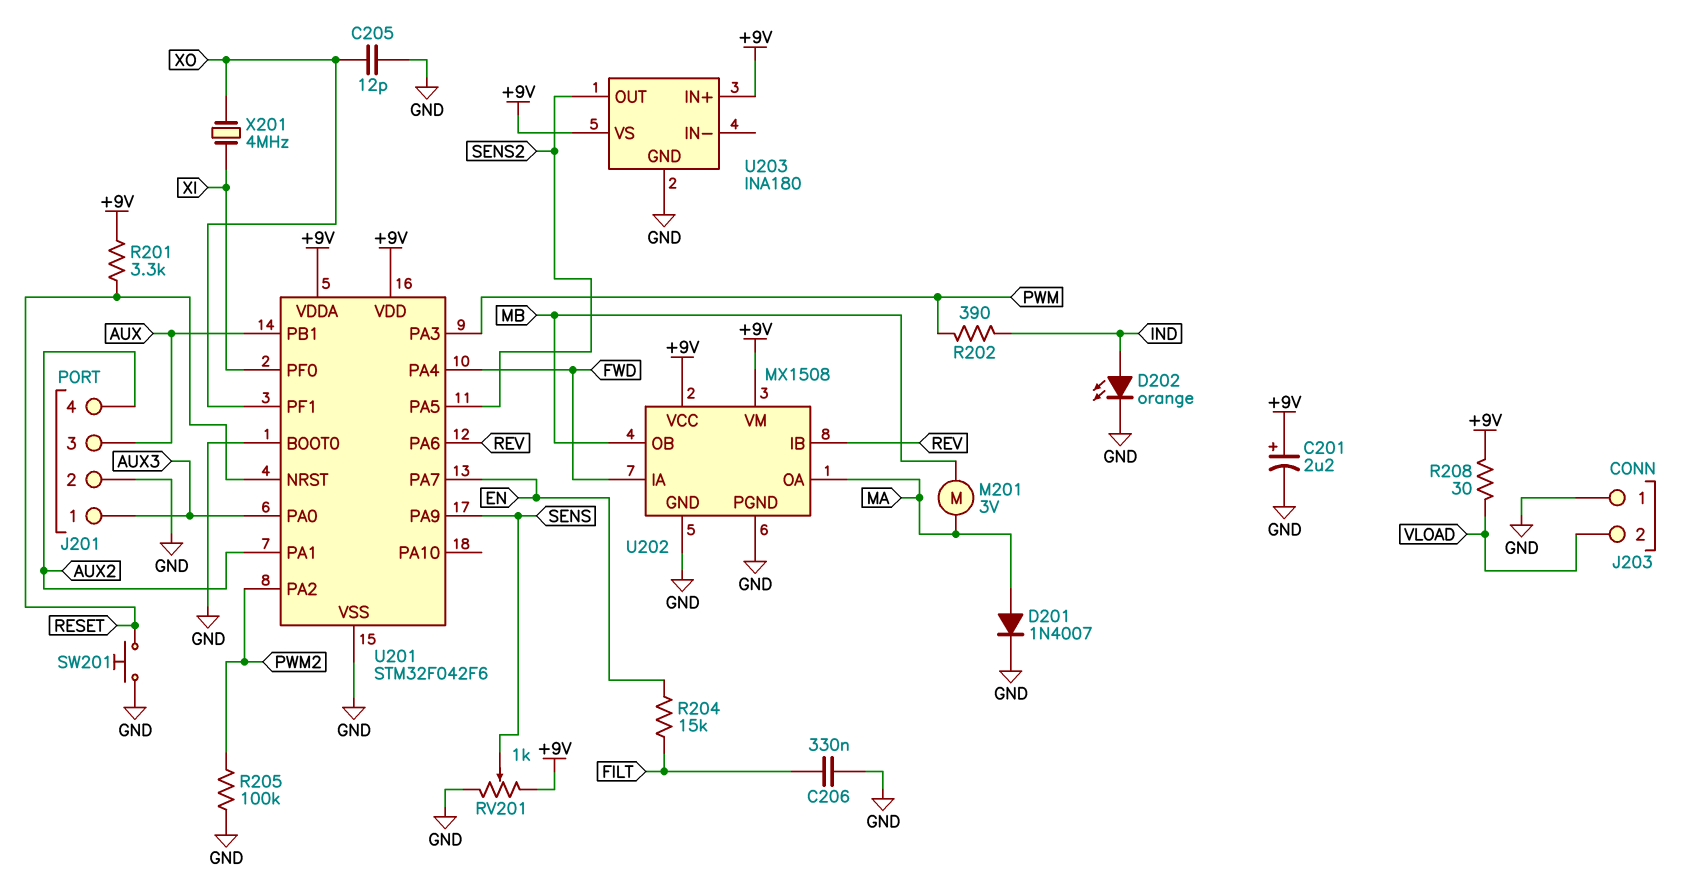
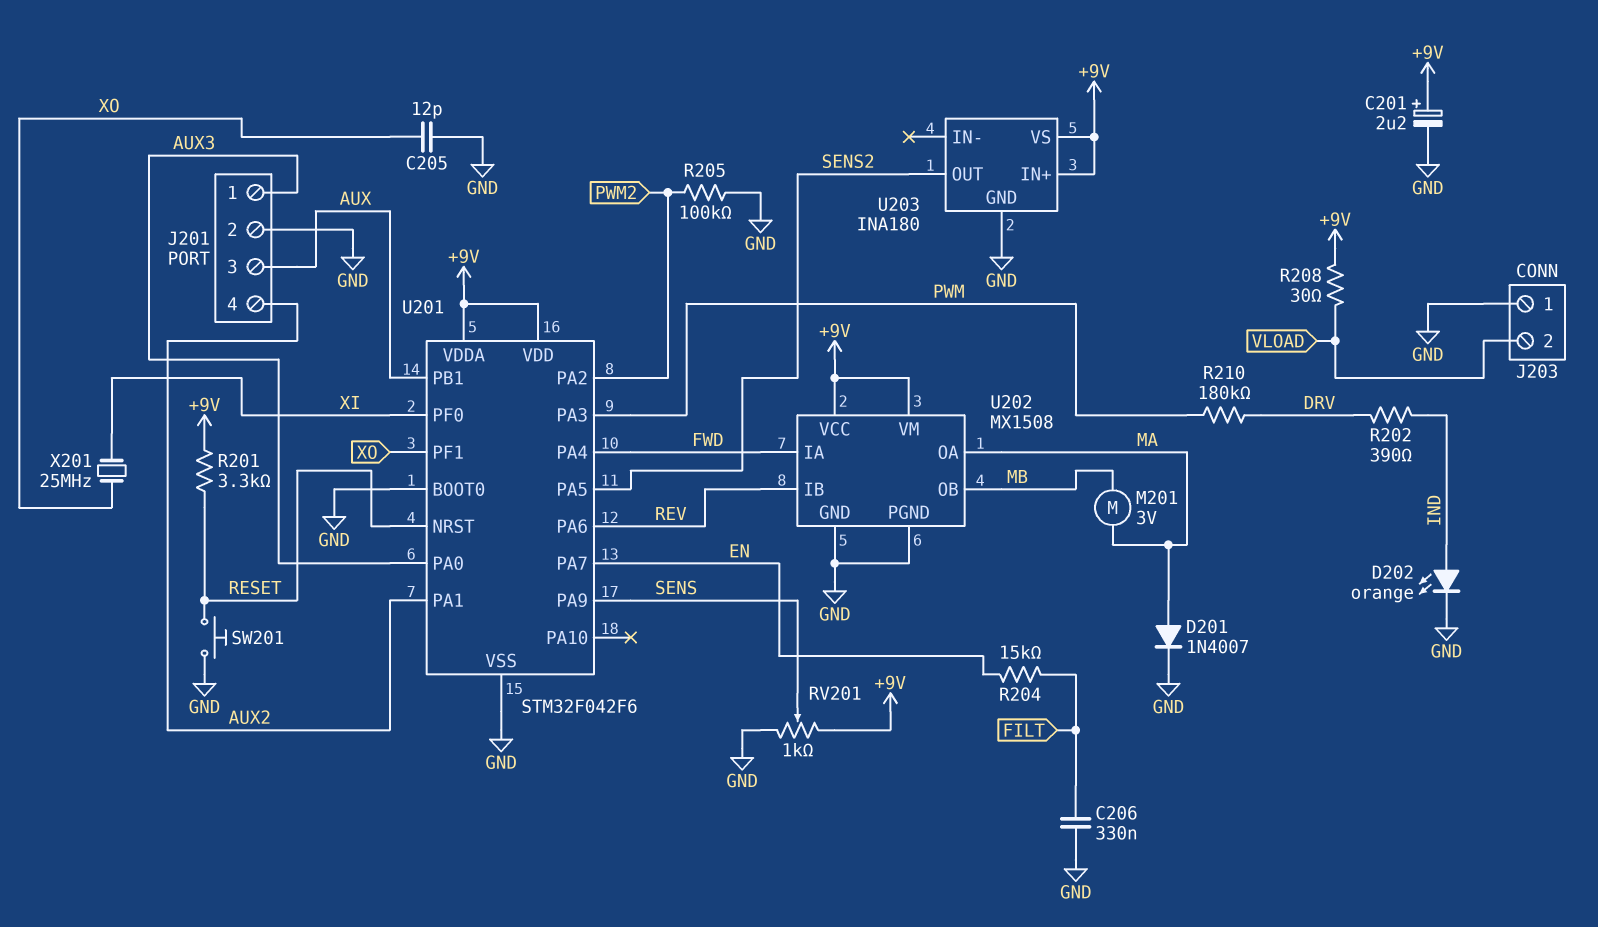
R202: 390 (IND, PWM) -> 390 (DRV, IND)
R210: none -> 180k (DRV, PWM)
X201: 4MHz (XI, XO) -> 25MHz (XI, XO)

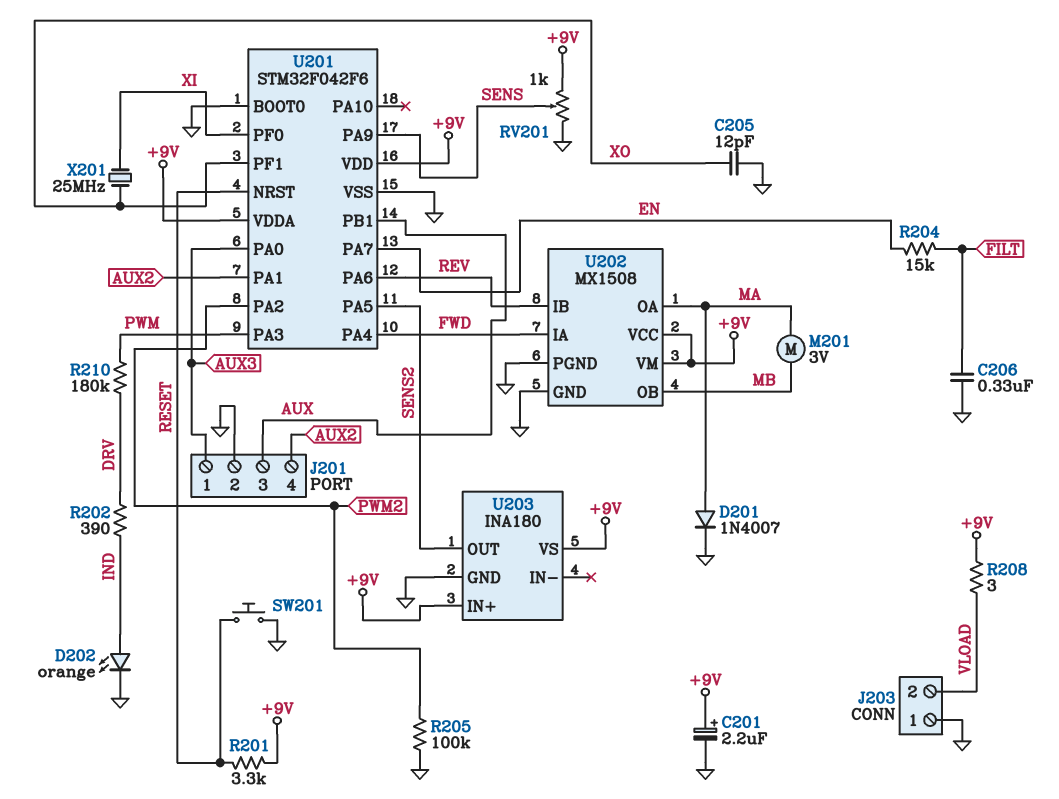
R208: 30 (+9V, VLOAD) -> 3 (+9V, VLOAD)

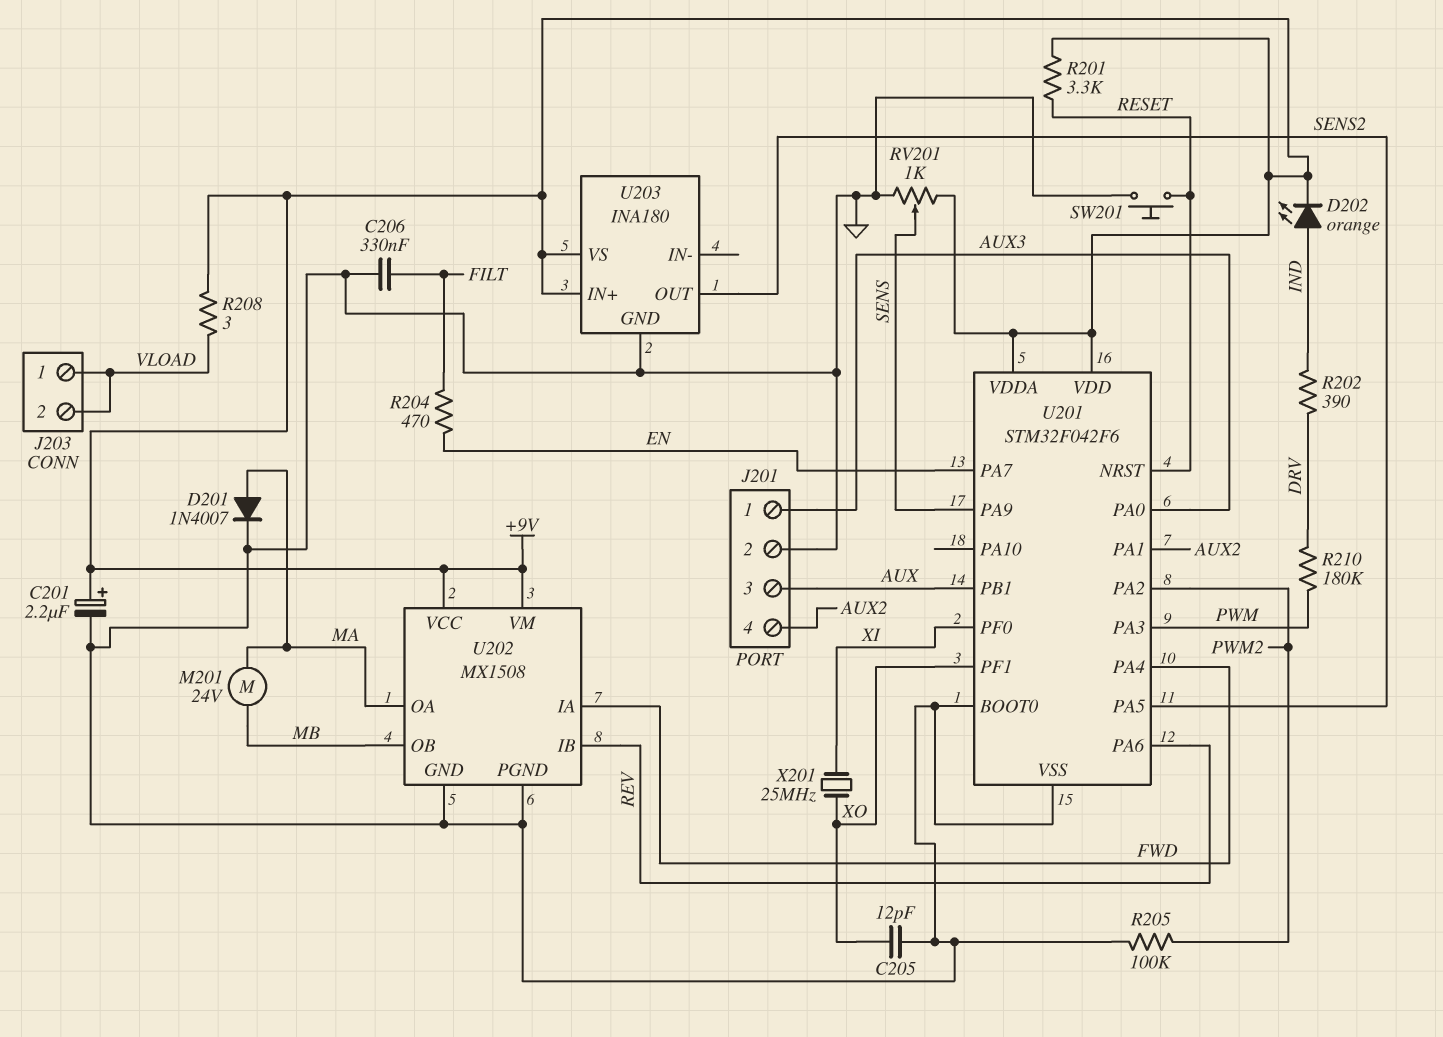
D202: LED orange (A IND, K GND) -> LED orange (A IND, K +9V)
J203 pin 1: GND -> VLOAD
M201: motor 3V (MA, MB) -> motor 24V (MA, MB)
R204: 15k (EN, FILT) -> 470 (EN, FILT)

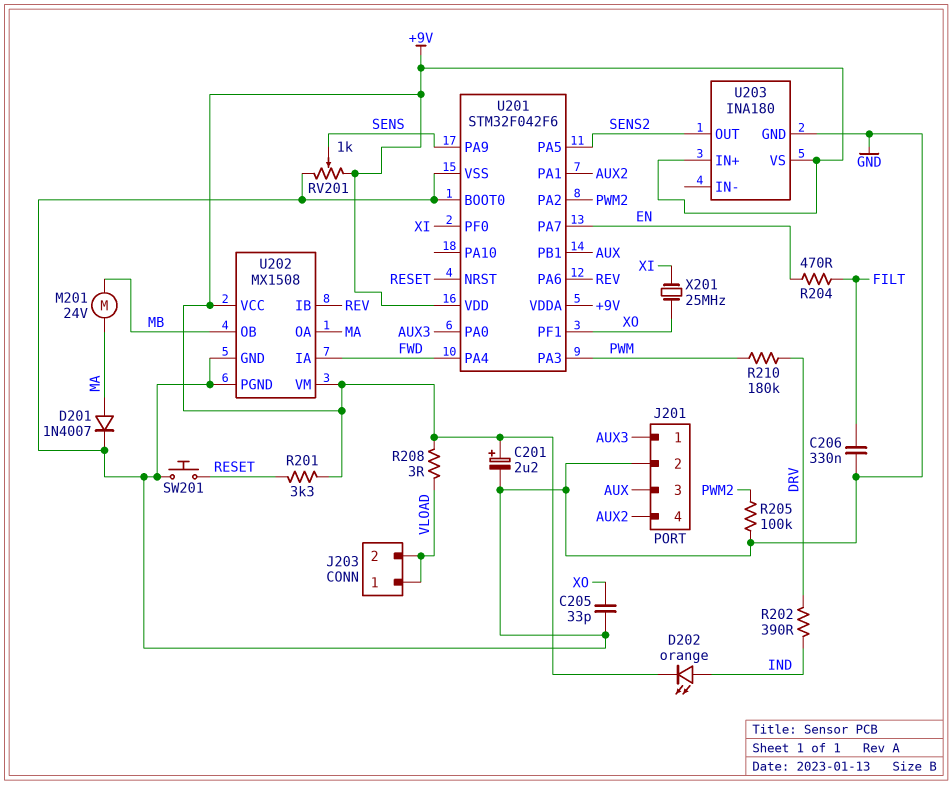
C205: 12pF (GND, XO) -> 33pF (GND, XO)

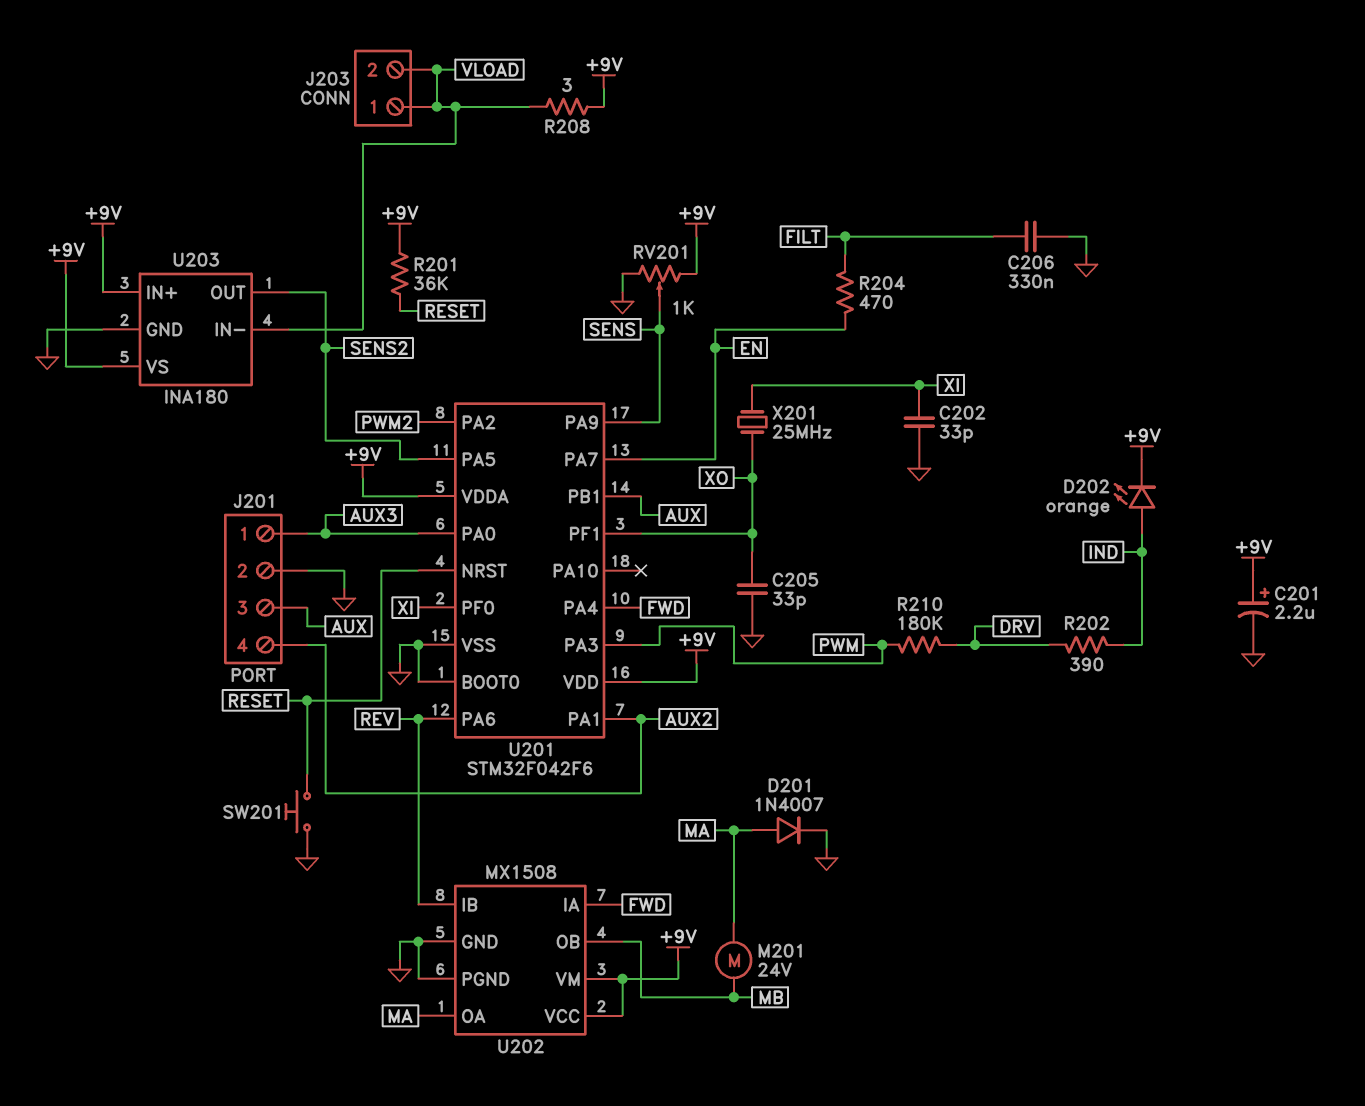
C202: none -> 33pF (GND, XI)
R201: 3.3k (+9V, RESET) -> 36k (+9V, RESET)
R205: 100k (GND, PWM2) -> none
U203 pin IN-: none -> VLOAD

